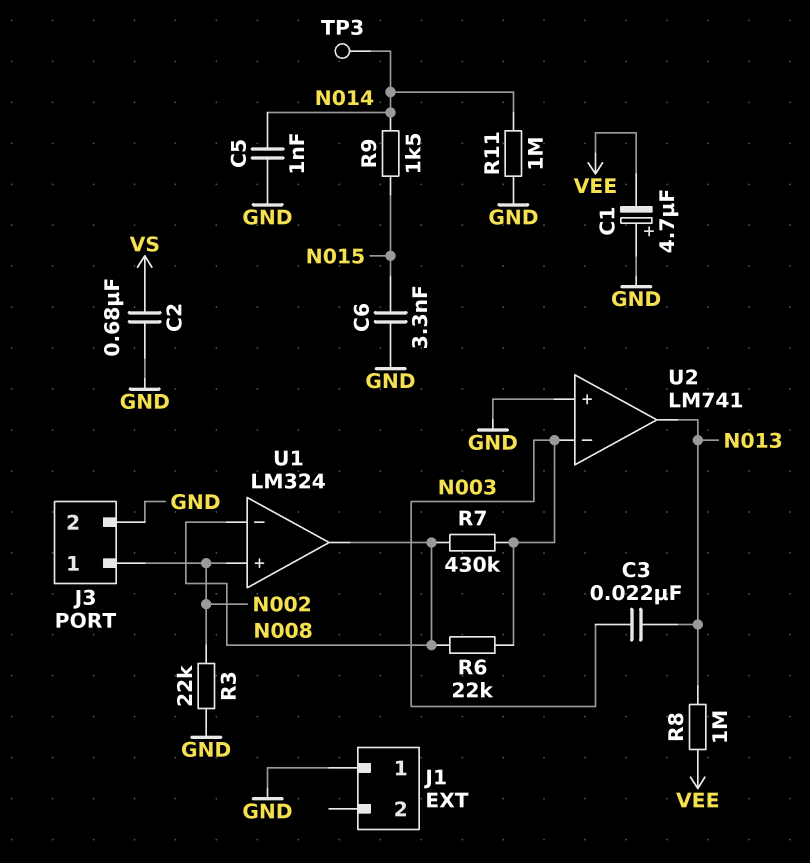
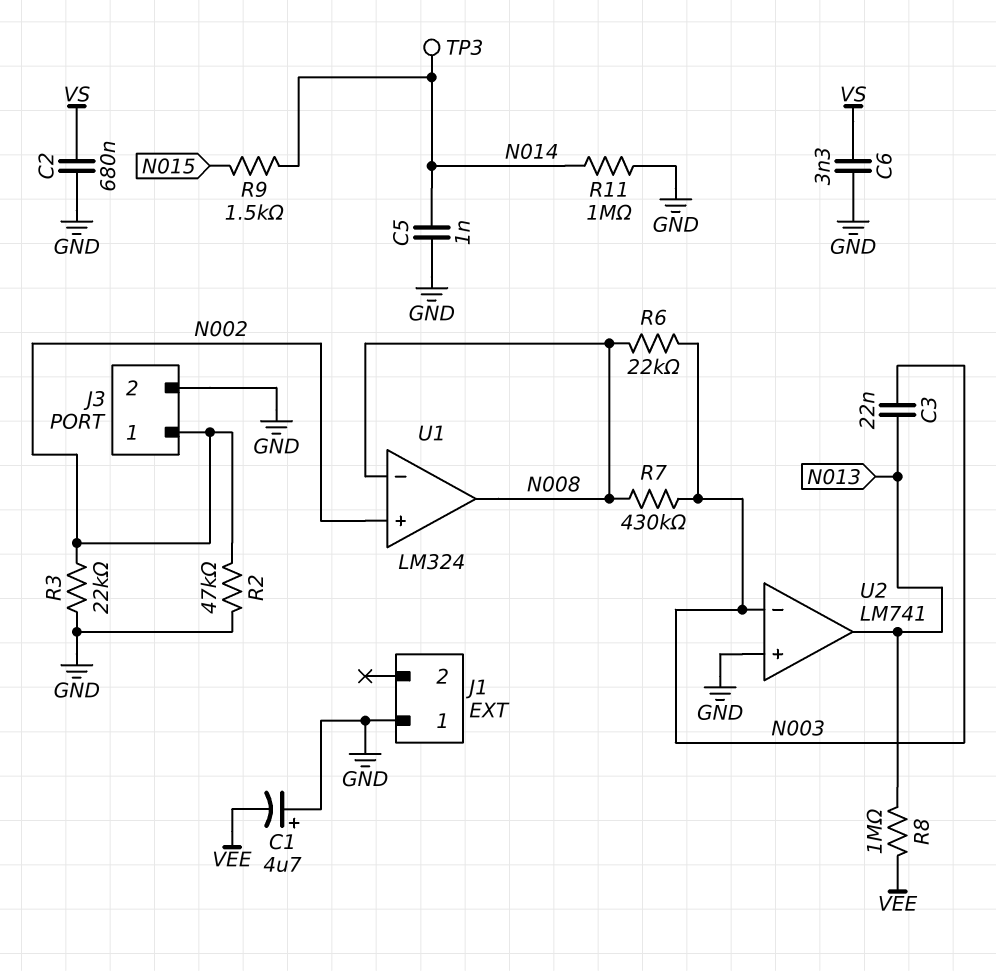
C6: 3.3nF (GND, N015) -> 3.3nF (GND, VS)
R2: none -> 47k (GND, N002)

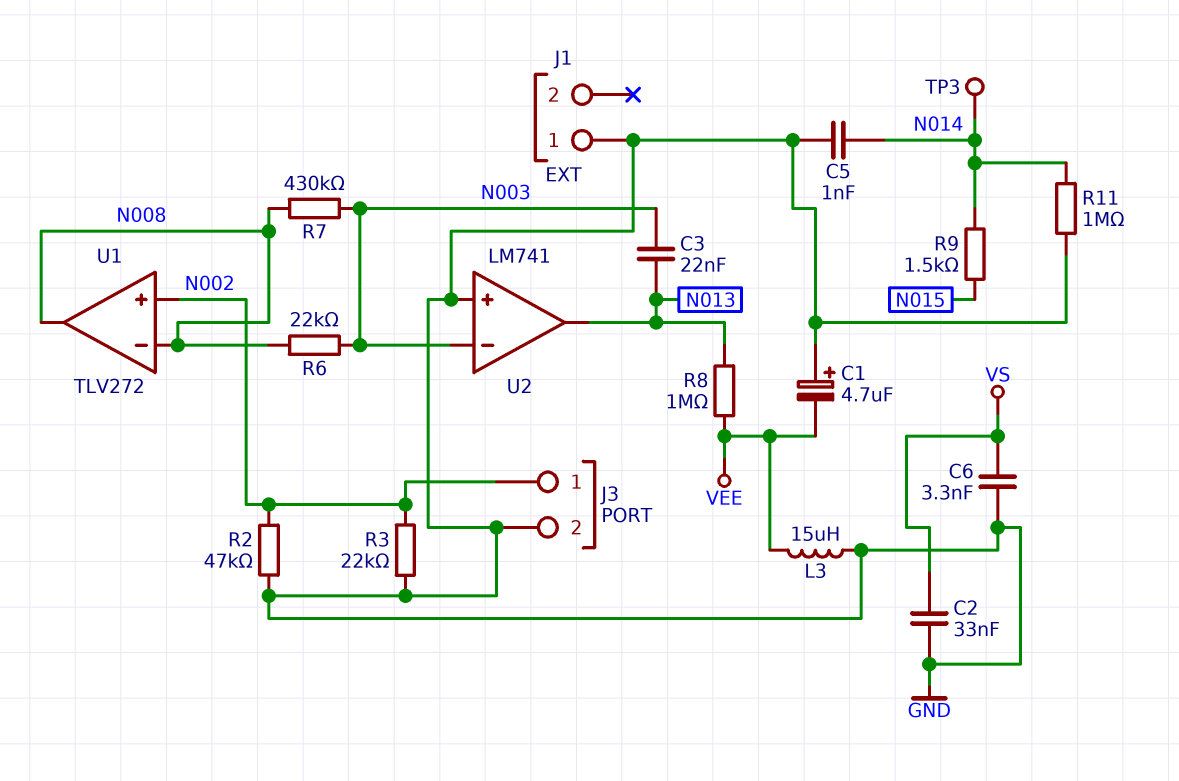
C2: 680nF (GND, VS) -> 33nF (GND, VS)
L3: none -> 15uH (GND, VEE)
U1: LM324 -> TLV272

